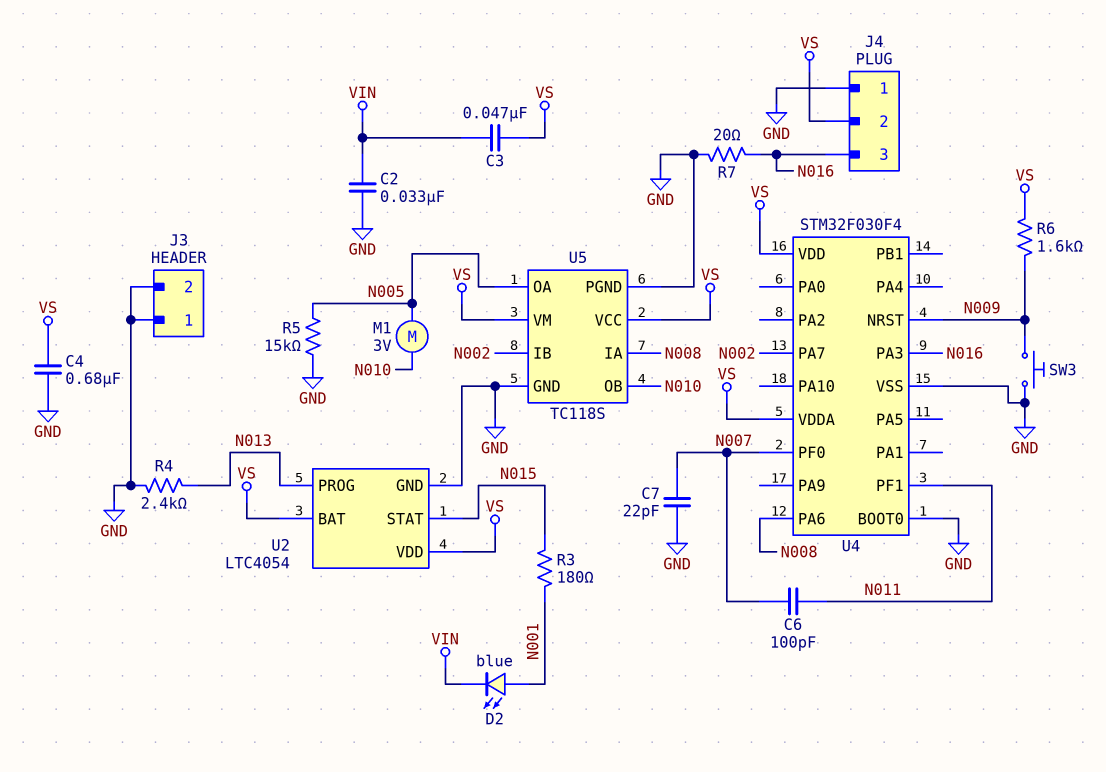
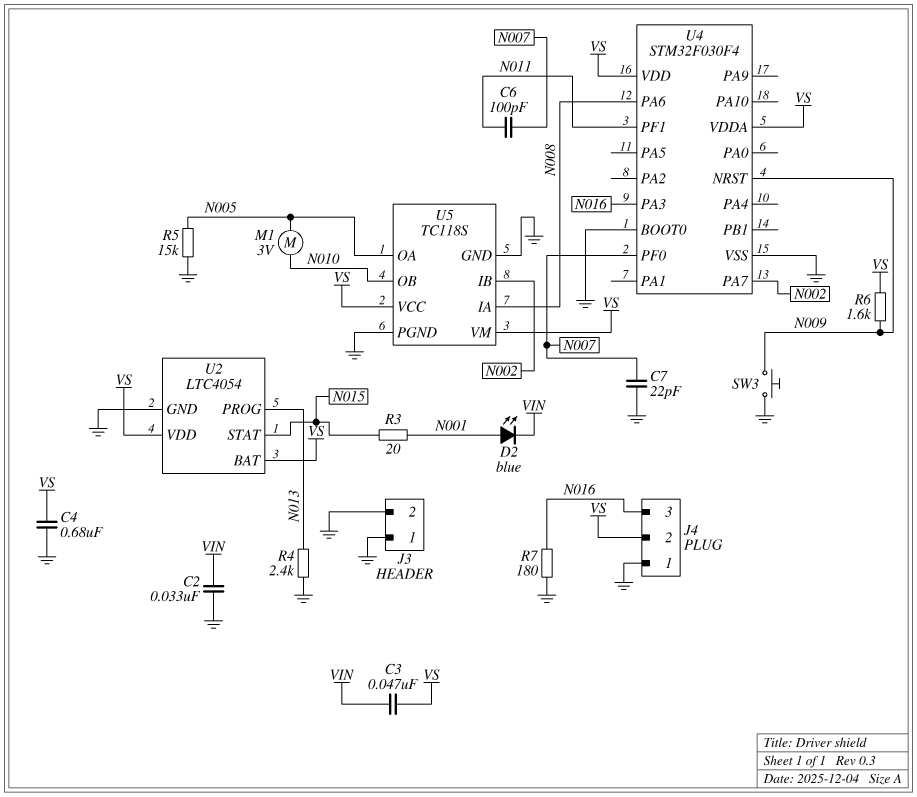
R3: 180 (N001, N015) -> 20 (N001, N015)
R7: 20 (GND, N016) -> 180 (GND, N016)

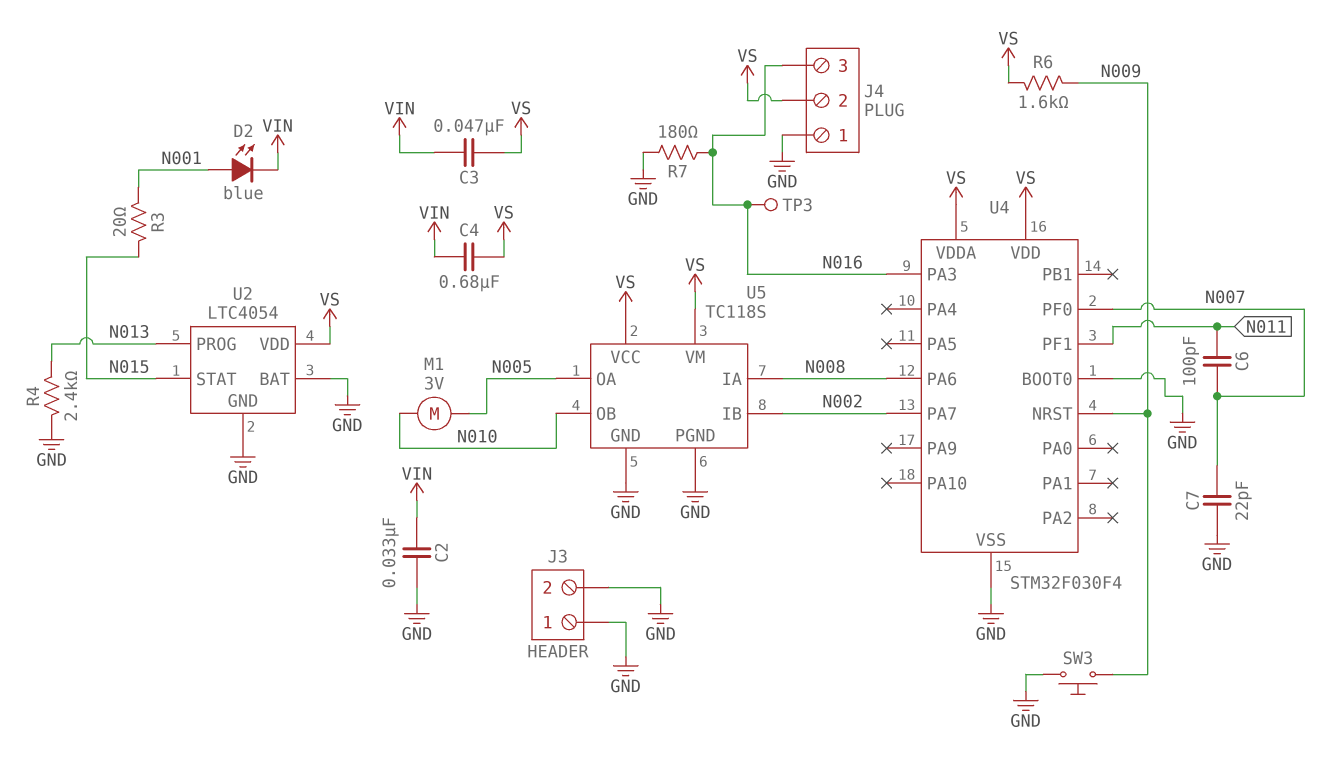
C4: 680nF (GND, VS) -> 680nF (VIN, VS)
R5: 15k (GND, N005) -> none
TP3: none -> test point (N016)
U2 pin BAT: VS -> GND

